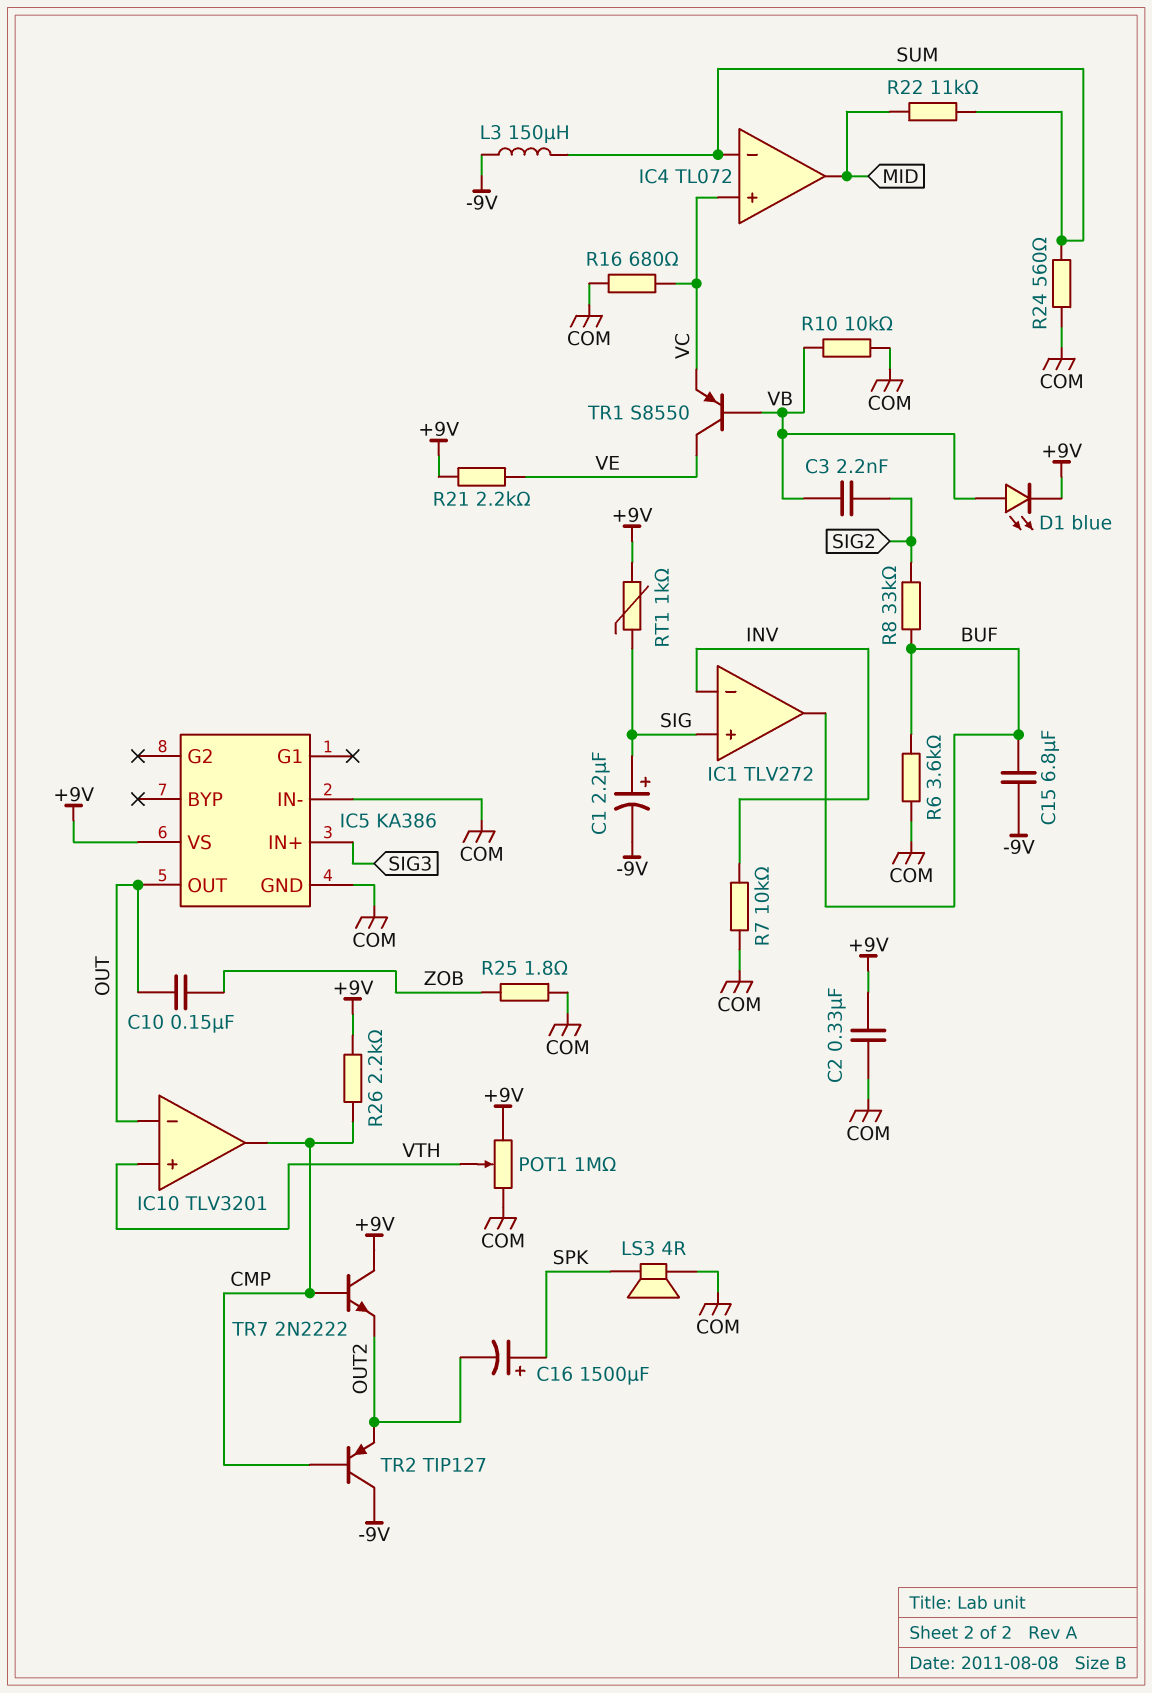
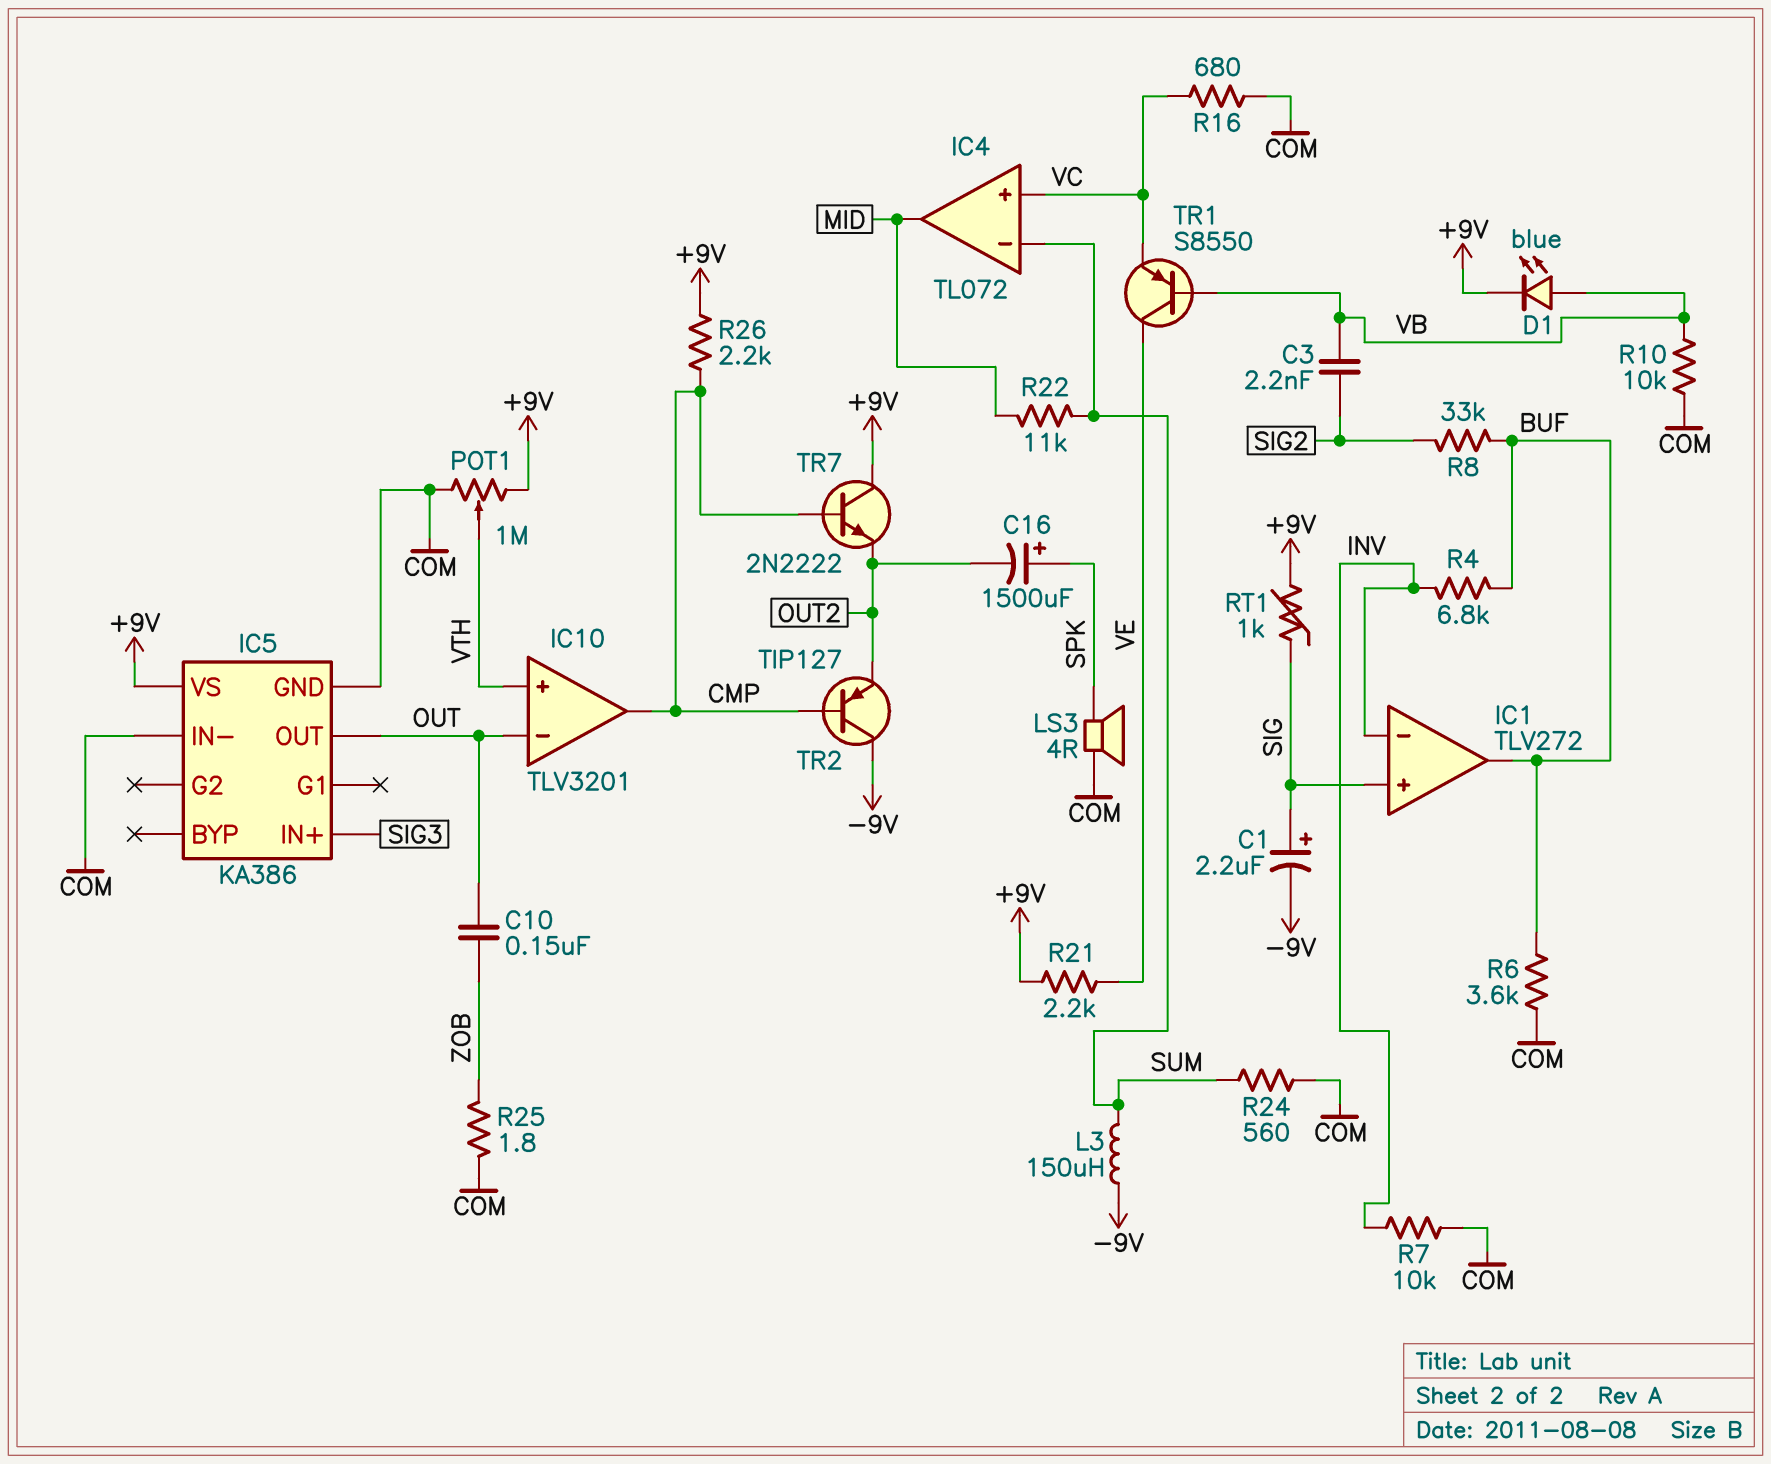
C2: 330nF (+9V, COM) -> none
C15: 6.8uF (-9V, BUF) -> none
R4: none -> 6.8k (BUF, INV)

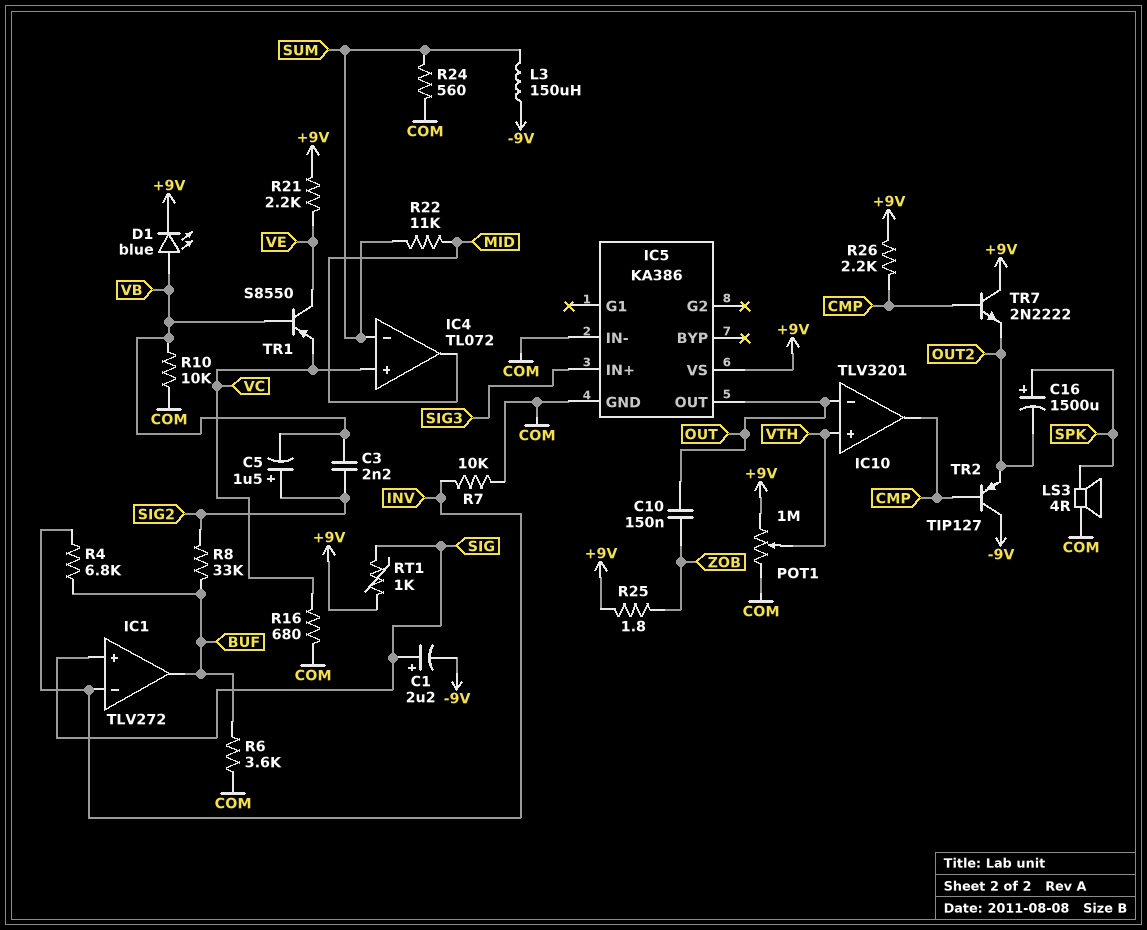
C5: none -> 1.5uF (plus SIG2, minus VB)
R25: 1.8 (COM, ZOB) -> 1.8 (+9V, ZOB)

